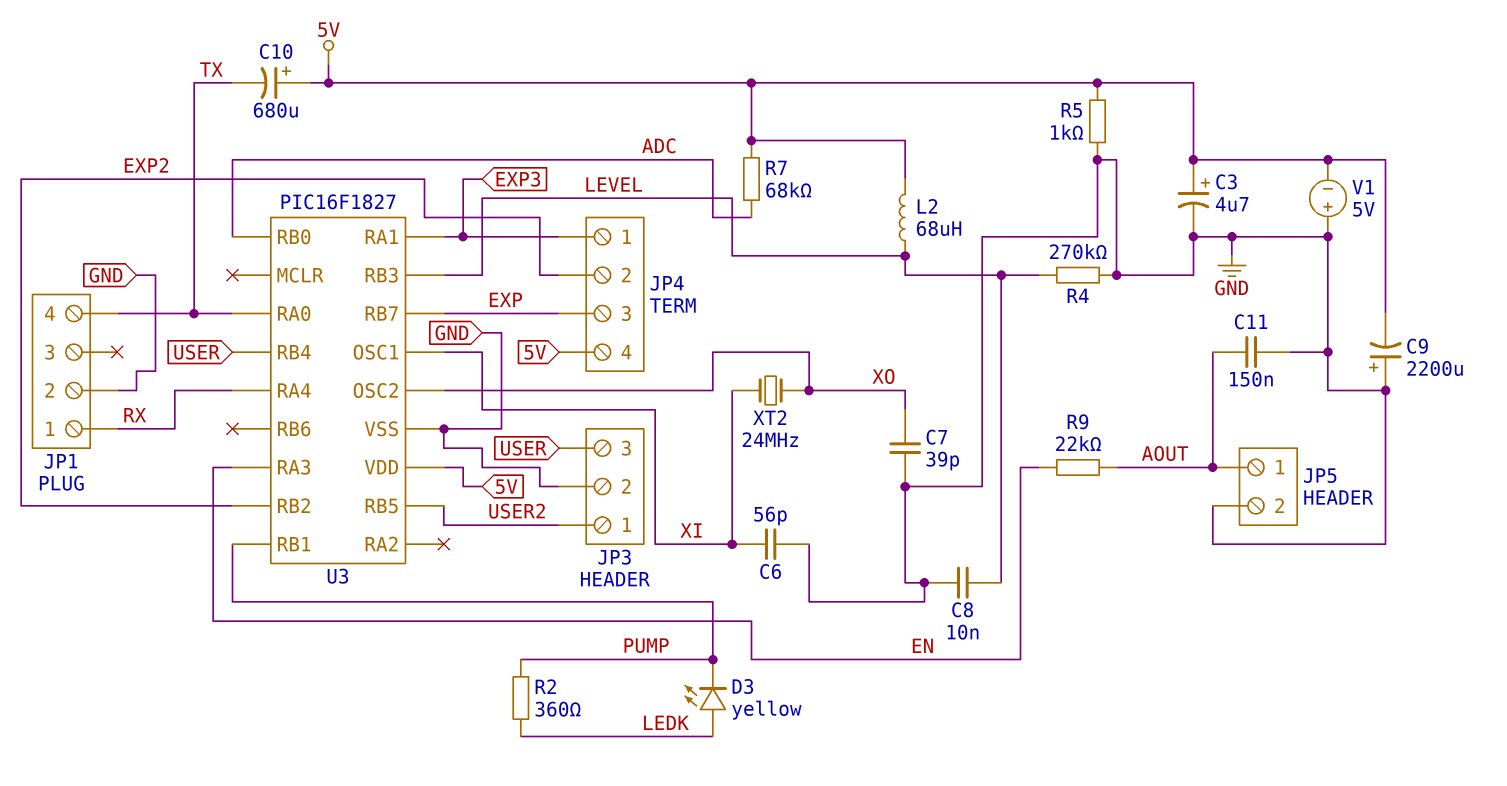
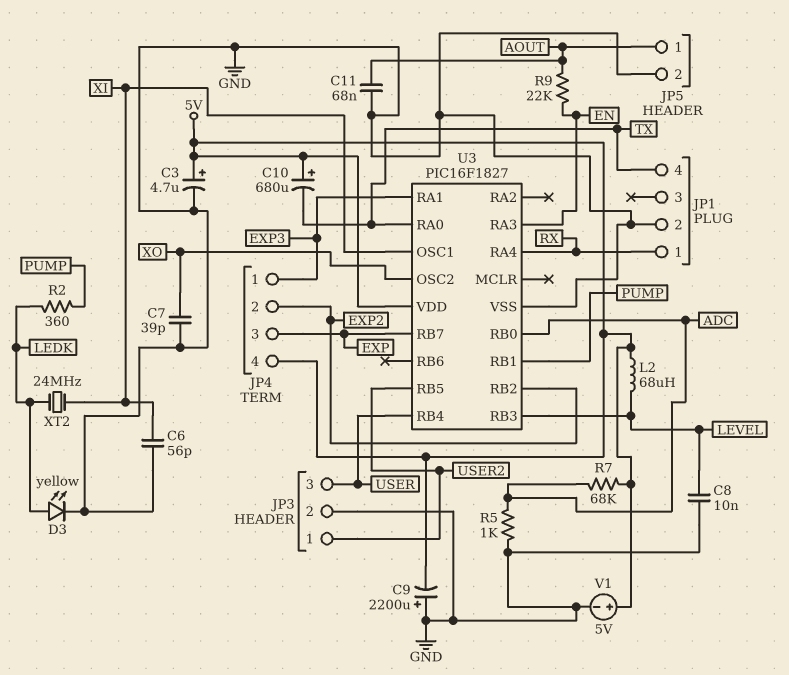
C11: 150nF (AOUT, GND) -> 68nF (AOUT, GND)
D3: LED yellow (A LEDK, K PUMP) -> LED yellow (A LEDK, K GND)
R4: 270k (GND, LEVEL) -> none
R5: 1k (5V, GND) -> 1k (ADC, GND)
V1: 5V (plus GND, minus 5V) -> 5V (plus 5V, minus GND)
XT2: 24MHz (XI, XO) -> 24MHz (LEDK, XI)

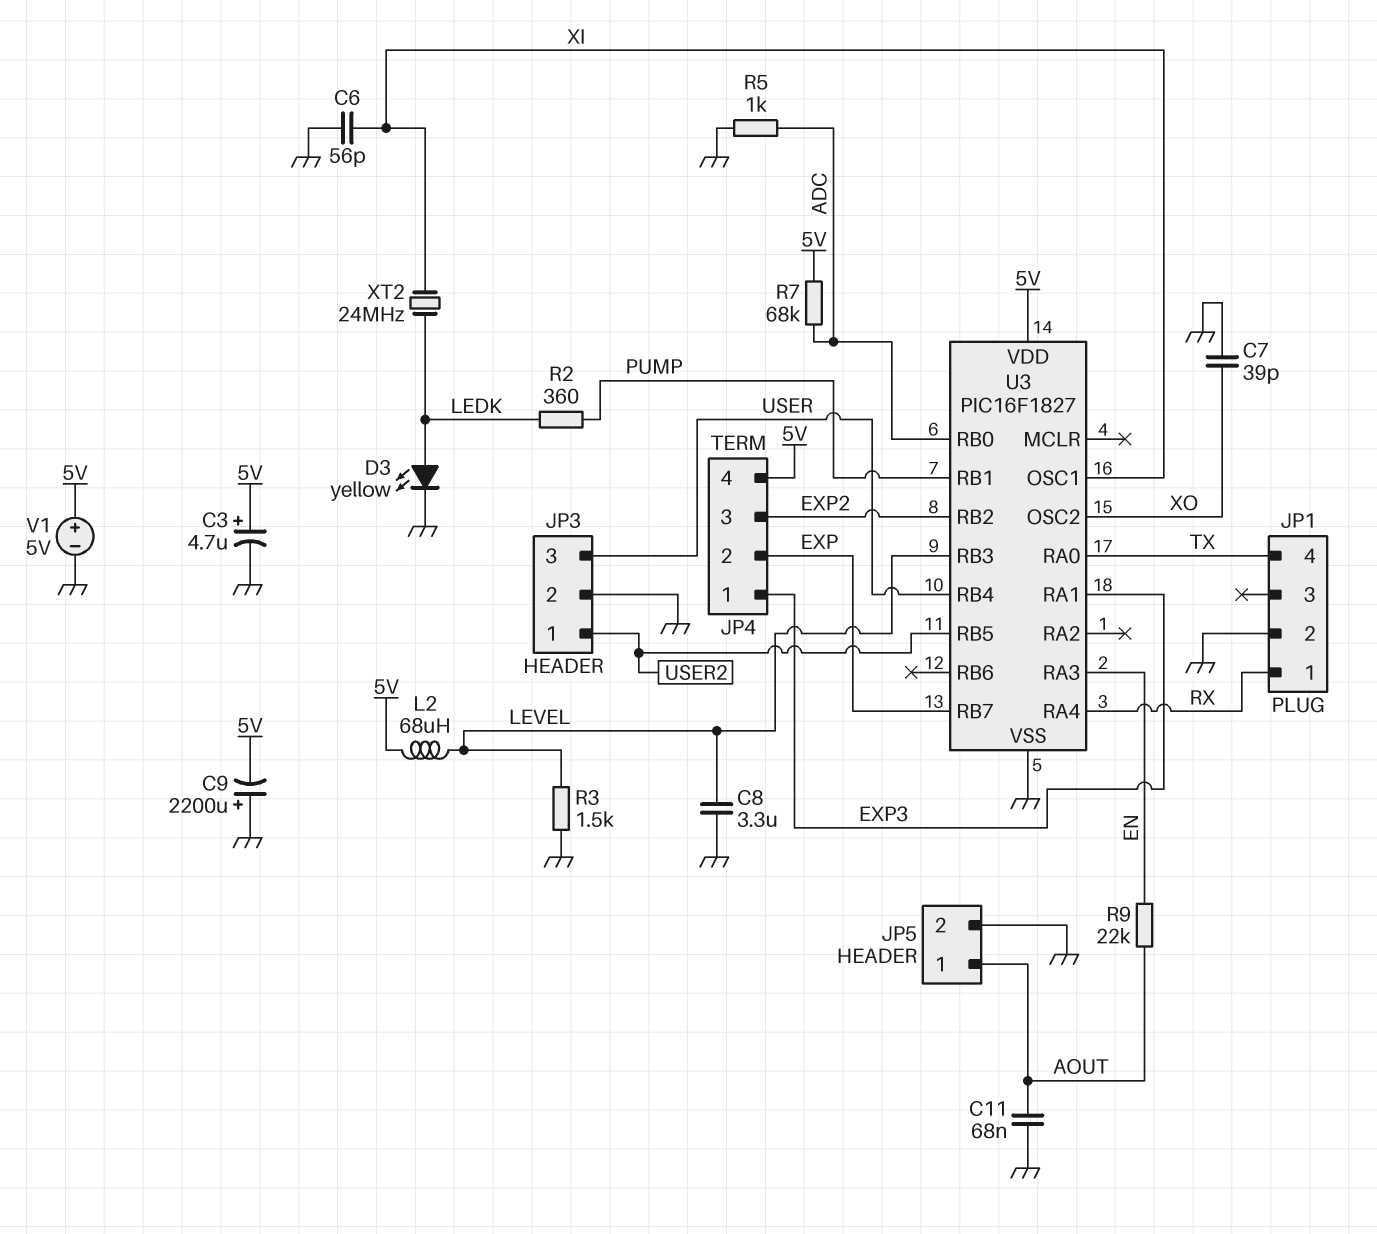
C8: 10nF (GND, LEVEL) -> 3.3uF (GND, LEVEL)
C10: 680uF (plus 5V, minus TX) -> none
JP4 pin 2: EXP2 -> EXP
JP4 pin 3: EXP -> EXP2
R3: none -> 1.5k (GND, LEVEL)

